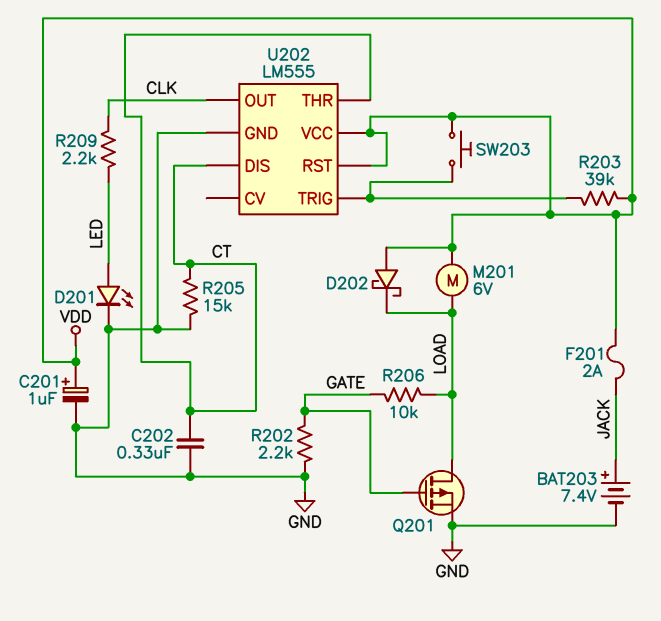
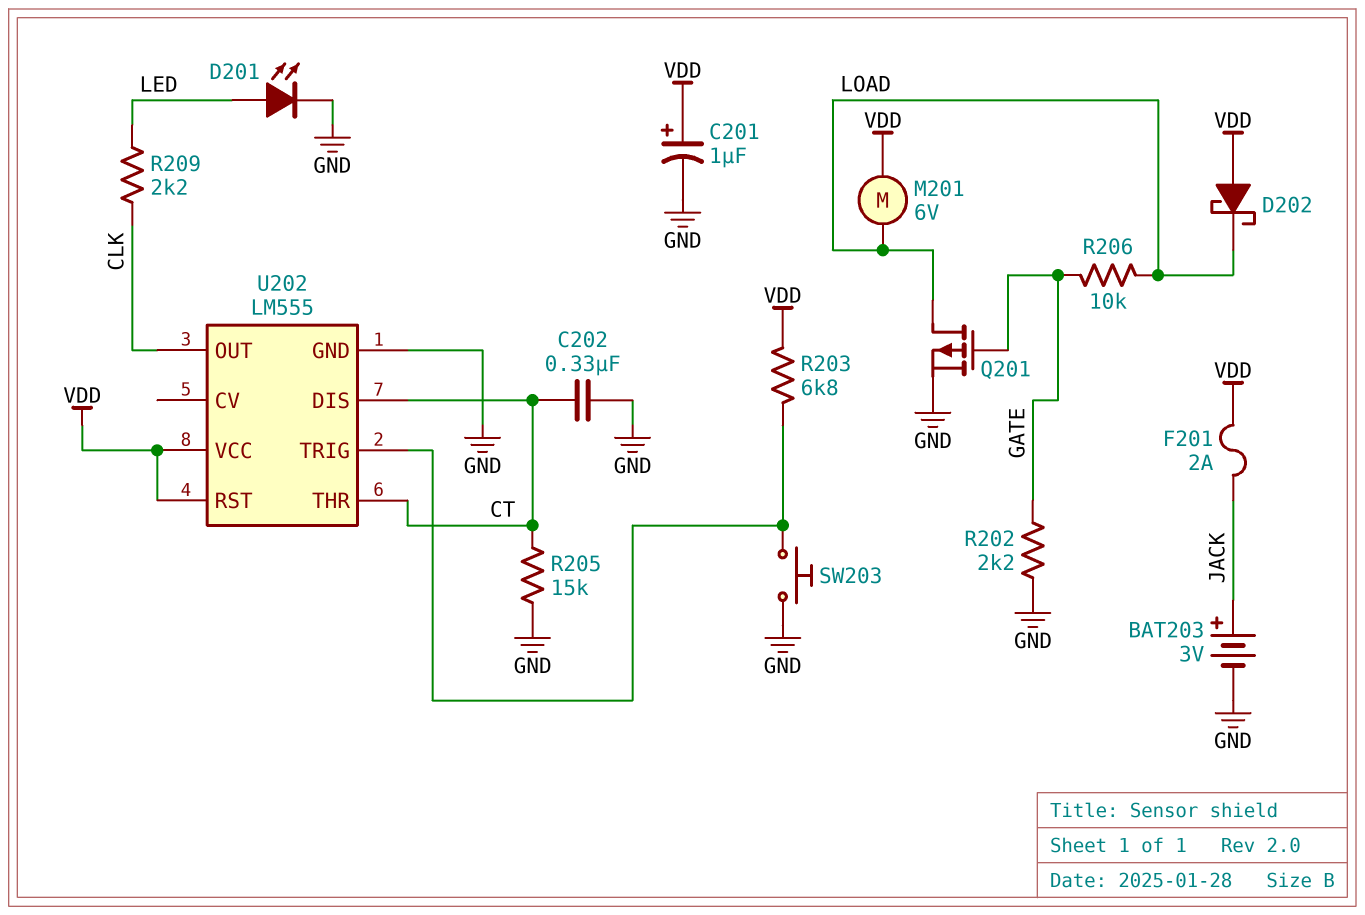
BAT203: 7.4V (plus JACK, minus GND) -> 3V (plus JACK, minus GND)
R203: 39k (U202/TRIG, VDD) -> 6.8k (U202/TRIG, VDD)
SW203: button (U202/TRIG, VDD) -> button (GND, U202/TRIG)

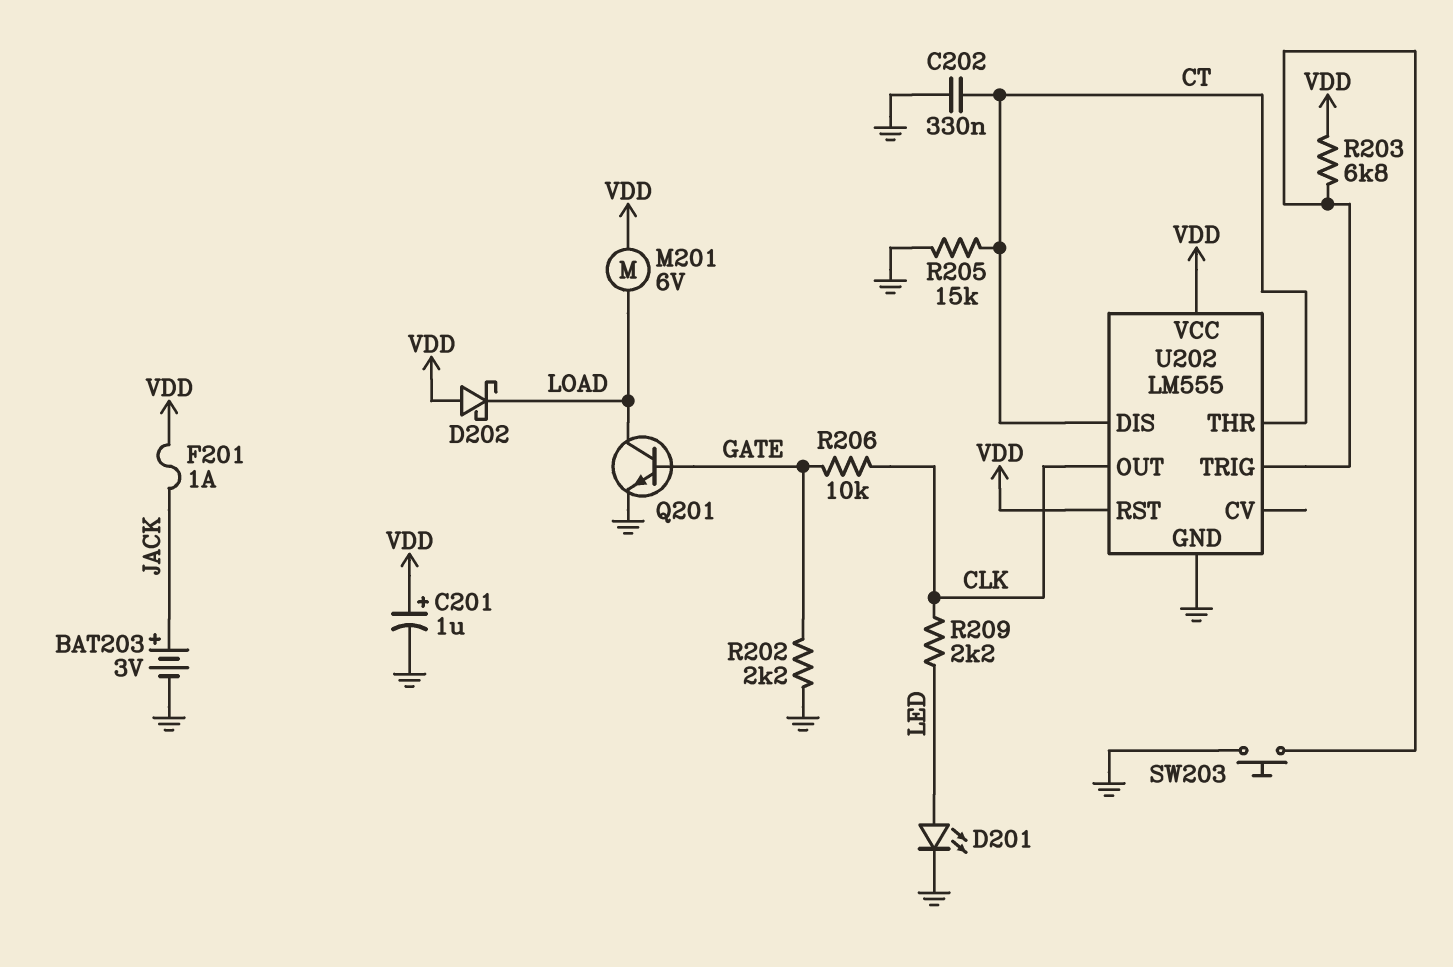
F201: 2A (JACK, VDD) -> 1A (JACK, VDD)
Q201: PMOS (G GATE, D LOAD, S GND) -> NPN (B GATE, C LOAD, E GND)
R206: 10k (GATE, LOAD) -> 10k (CLK, GATE)

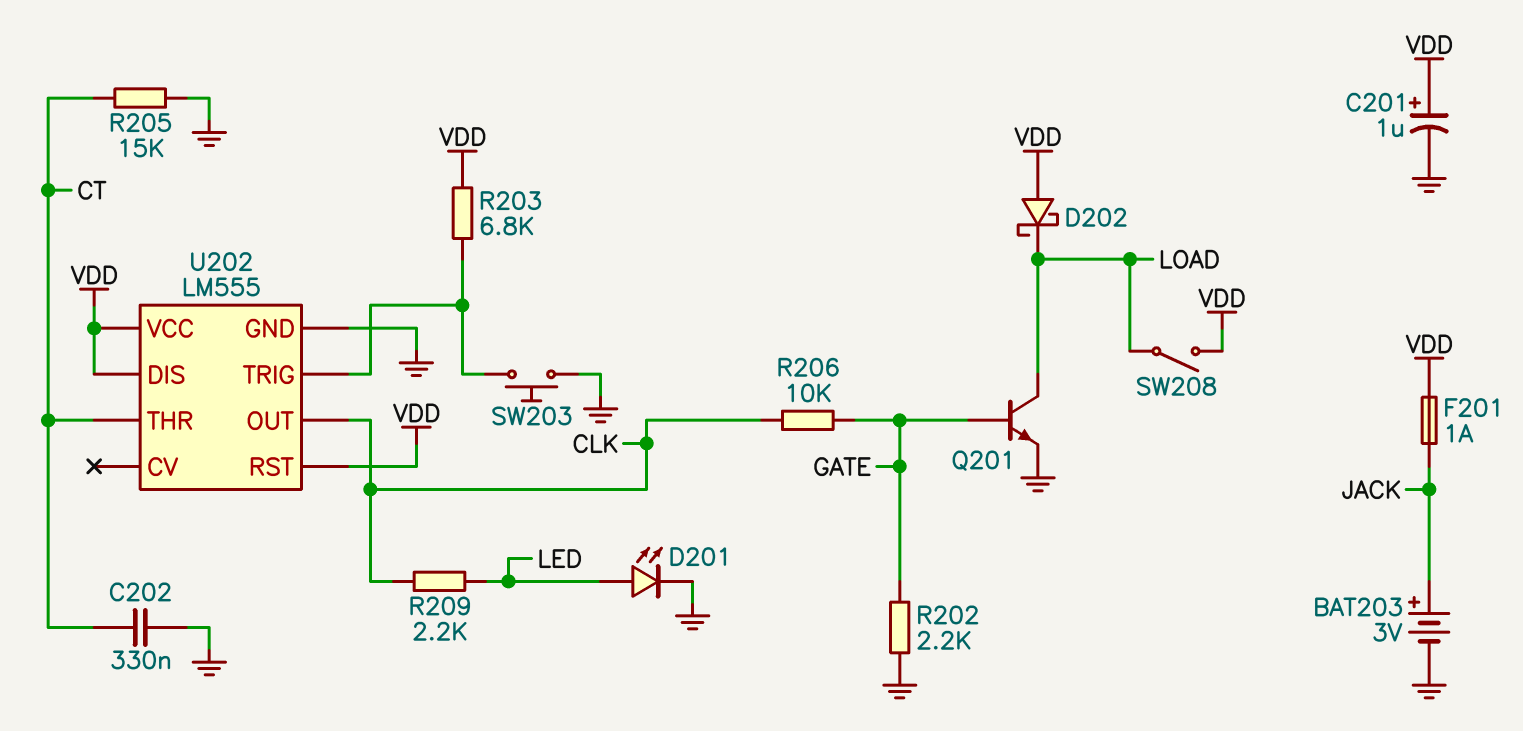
M201: motor 6V (LOAD, VDD) -> none
SW208: none -> switch (LOAD, VDD)
U202 pin DIS: CT -> VDD

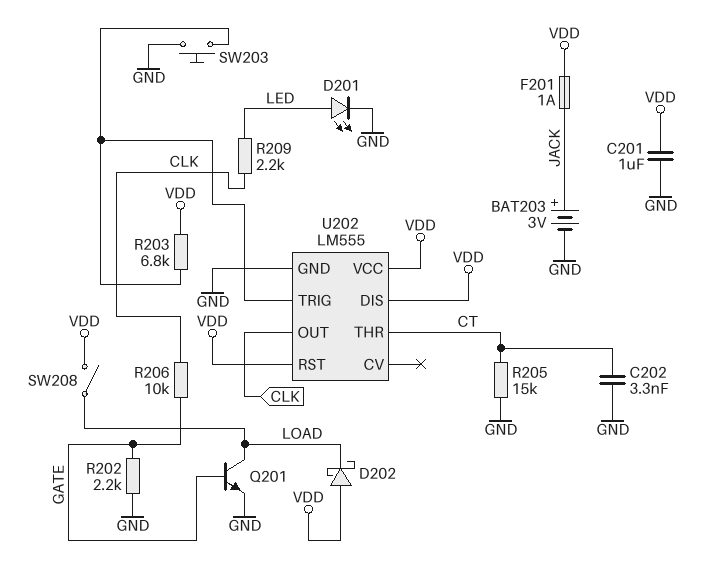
C201: 1uF (plus VDD, minus GND) -> 1uF (GND, VDD)
C202: 330nF (CT, GND) -> 3.3nF (CT, GND)

